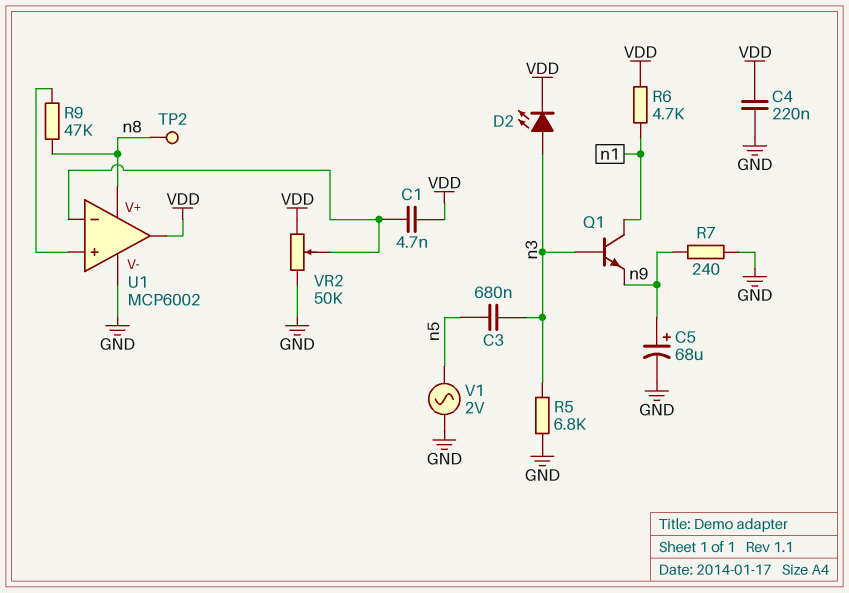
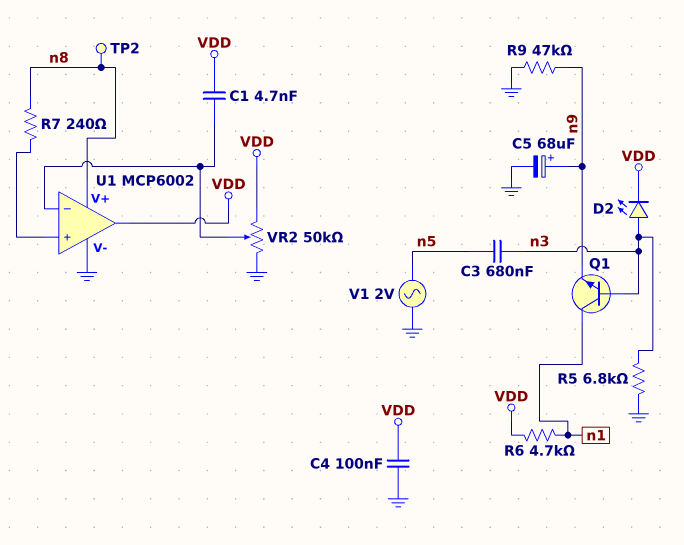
C4: 220nF (GND, VDD) -> 100nF (GND, VDD)
R7: 240 (GND, n9) -> 240 (U1/in+, n8)
R9: 47k (U1/in+, n8) -> 47k (GND, n9)

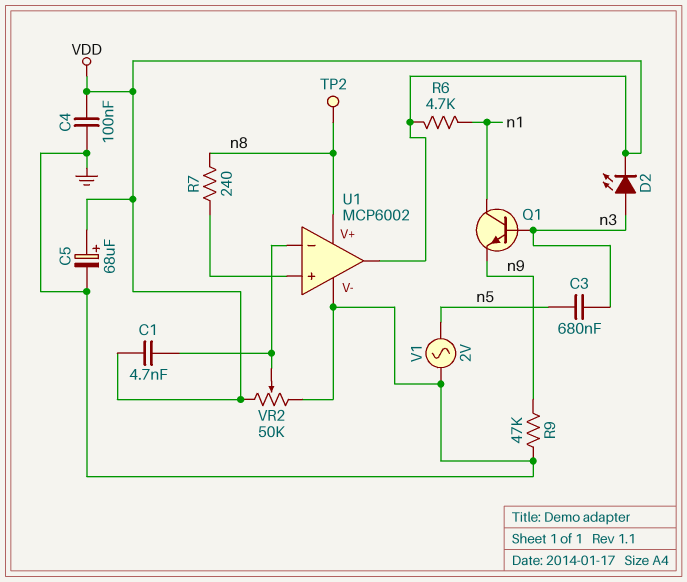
C5: 68uF (plus n9, minus GND) -> 68uF (plus VDD, minus GND)
R5: 6.8k (GND, n3) -> none

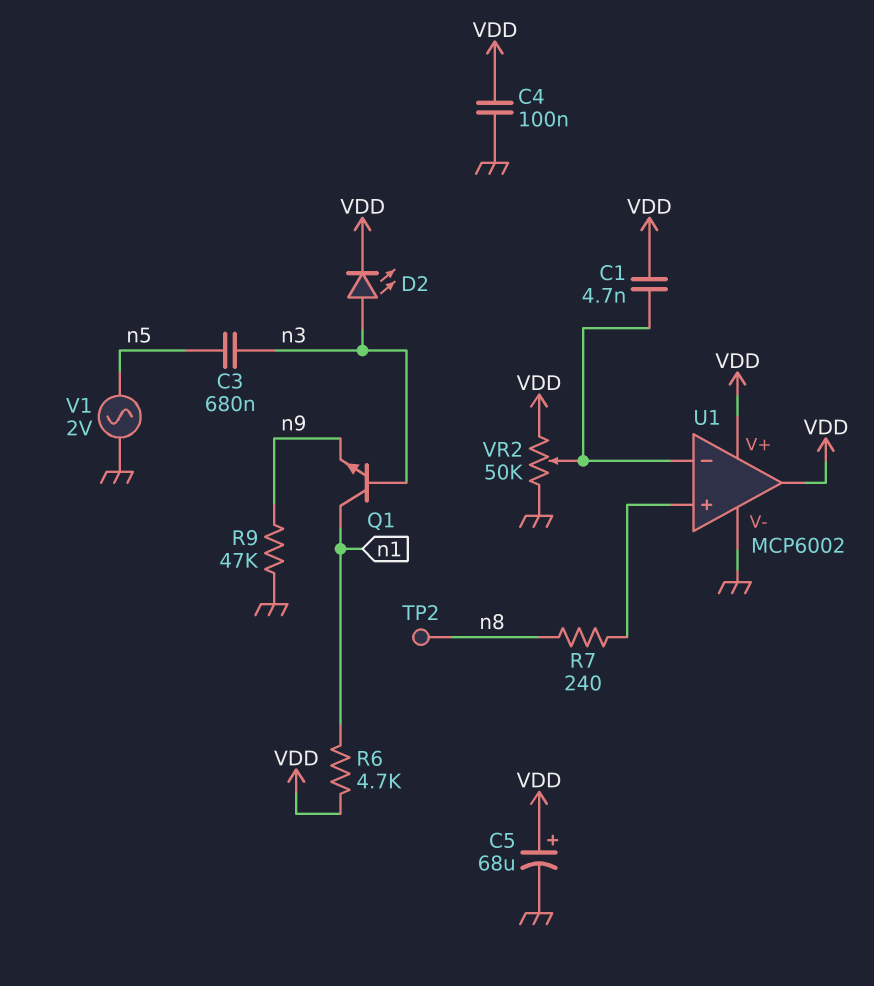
U1 pin V+: n8 -> VDD

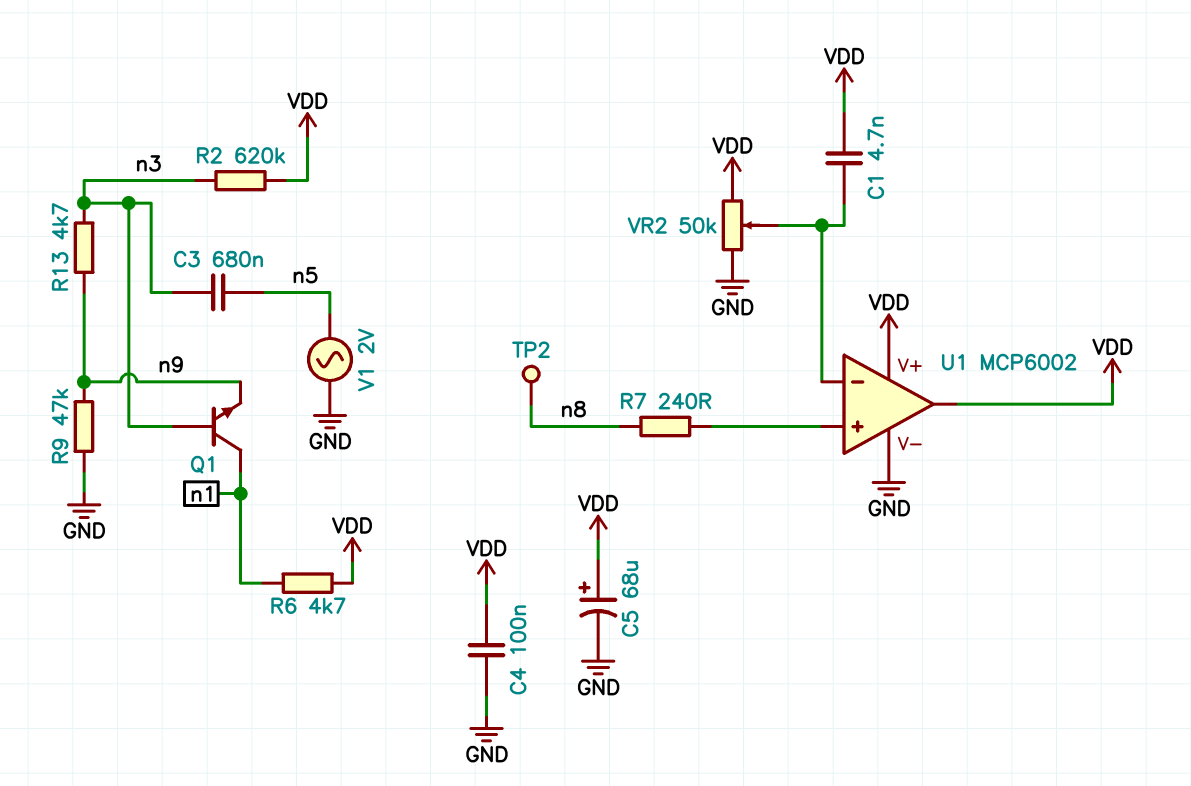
D2: LED (A n3, K VDD) -> none
R2: none -> 620k (VDD, n3)
R13: none -> 4.7k (n3, n9)

